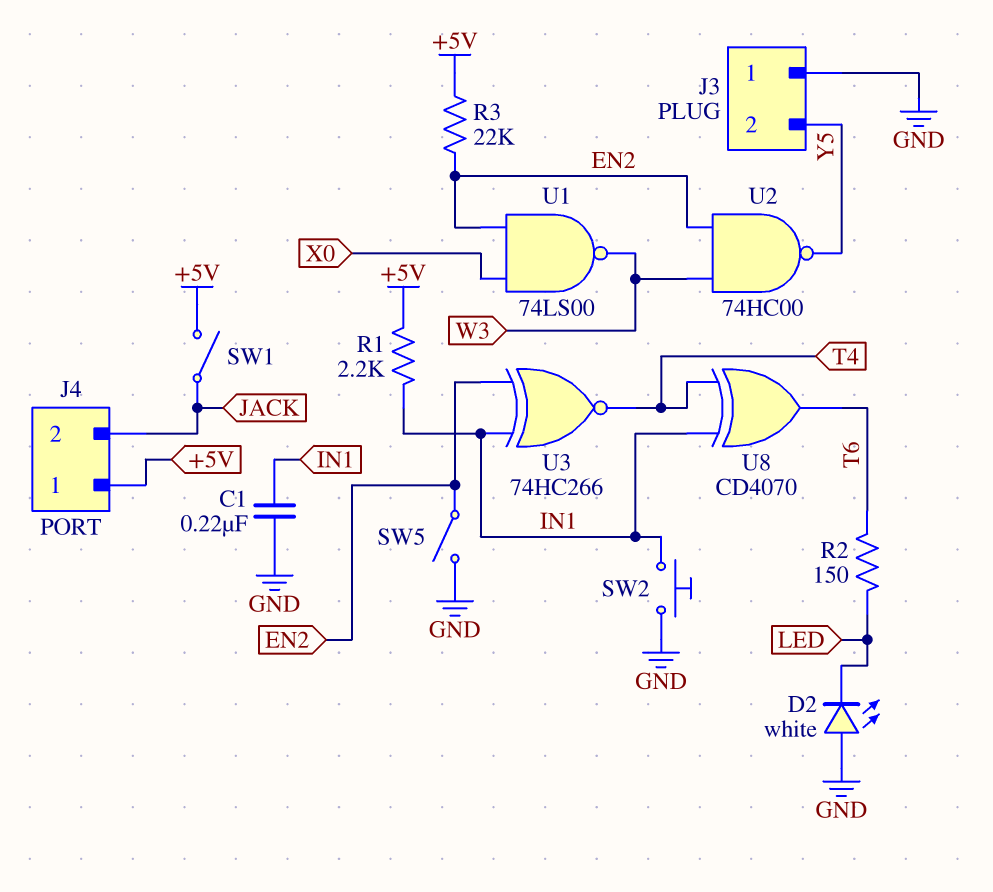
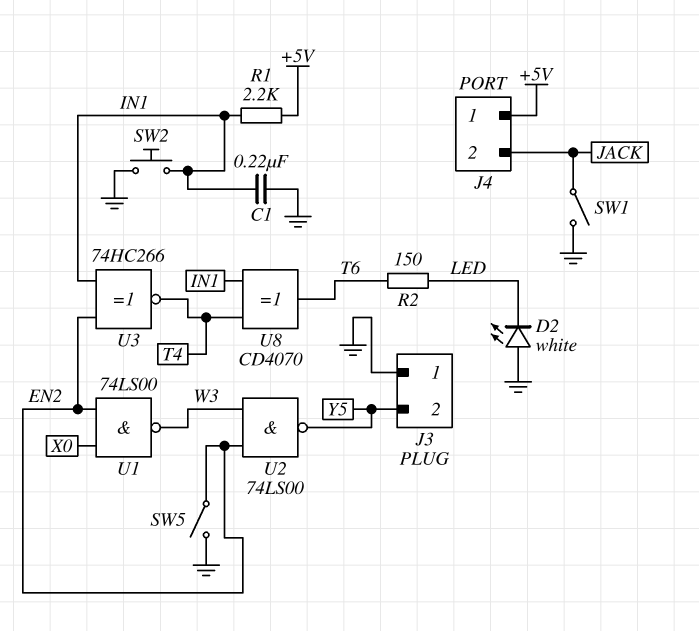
R3: 22k (+5V, EN2) -> none
SW1: switch (+5V, JACK) -> switch (GND, JACK)
U2: NAND 74HC00 (in EN2, in W3, out Y5) -> NAND 74LS00 (in EN2, in W3, out Y5)

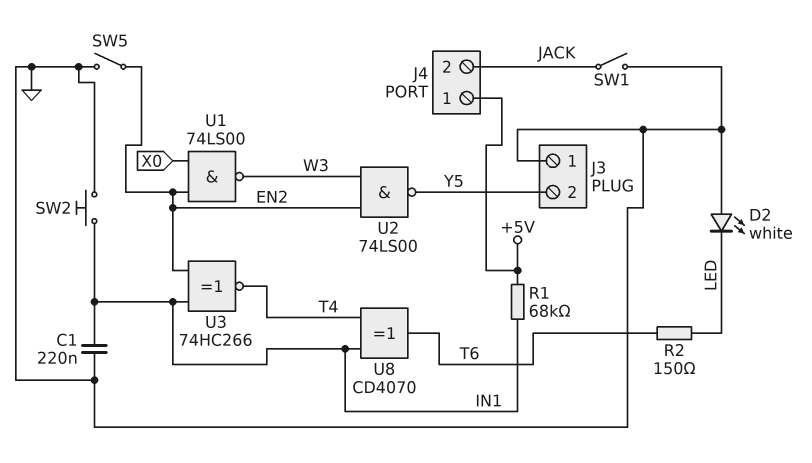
R1: 2.2k (+5V, IN1) -> 68k (+5V, IN1)

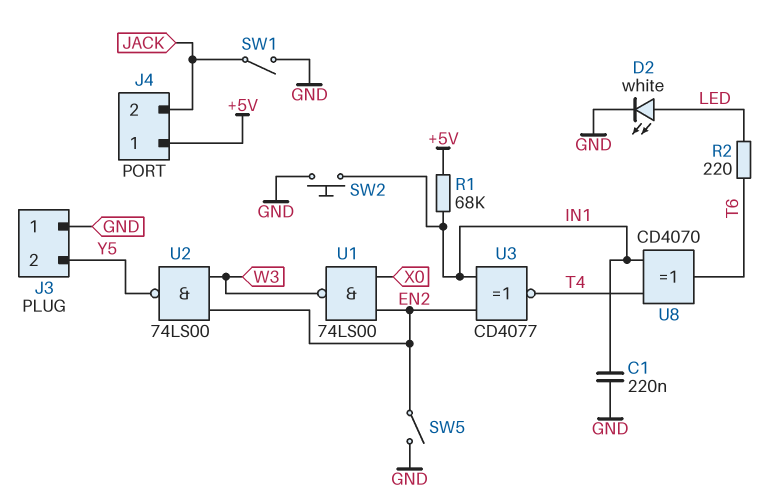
D2: LED white (A GND, K LED) -> LED white (A LED, K GND)
R2: 150 (LED, T6) -> 220 (LED, T6)
U3: XNOR 74HC266 (in EN2, in IN1, out T4) -> XNOR CD4077 (in EN2, in IN1, out T4)

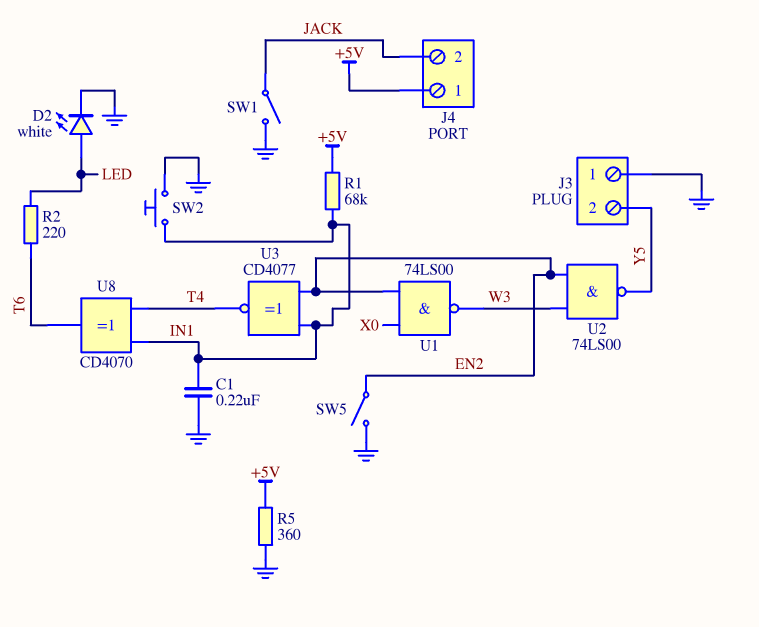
R5: none -> 360 (+5V, GND)

